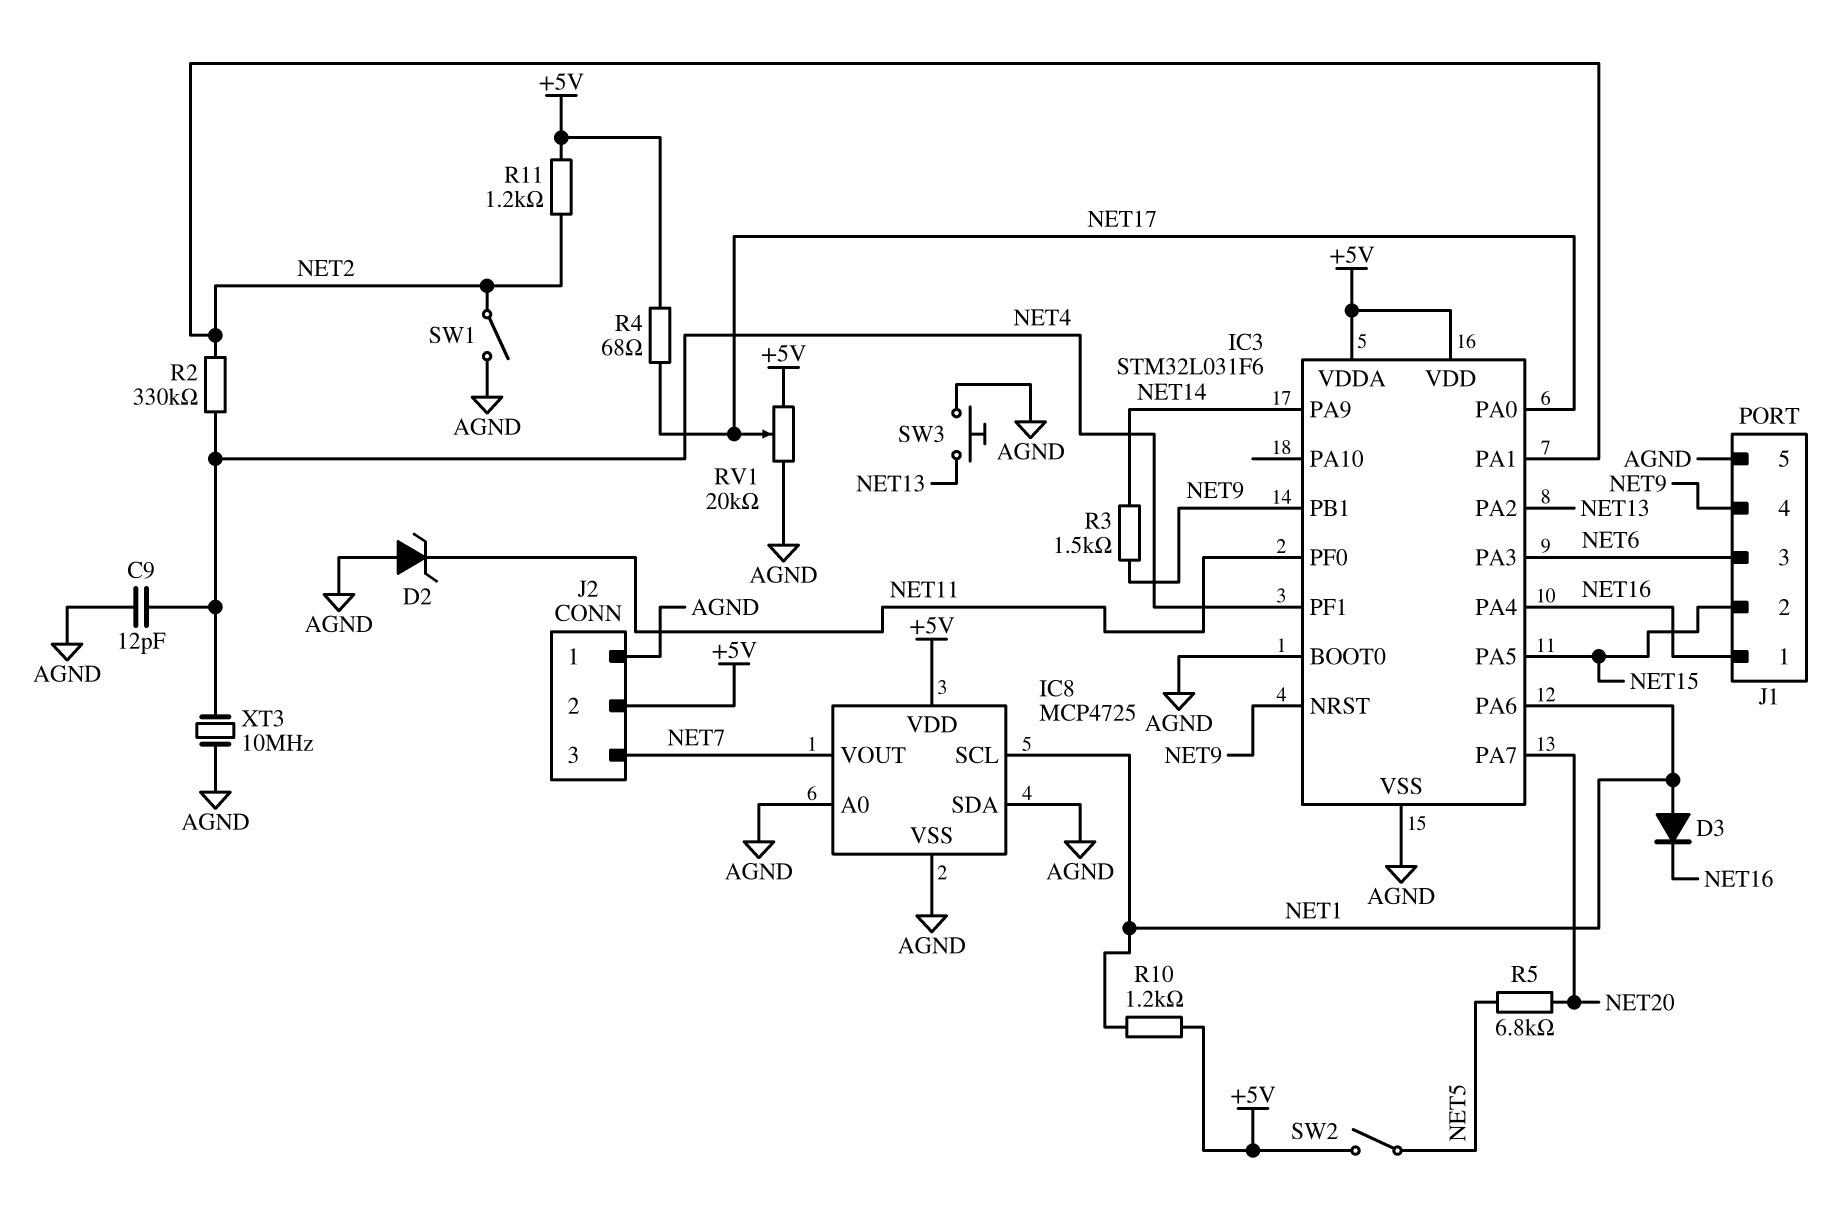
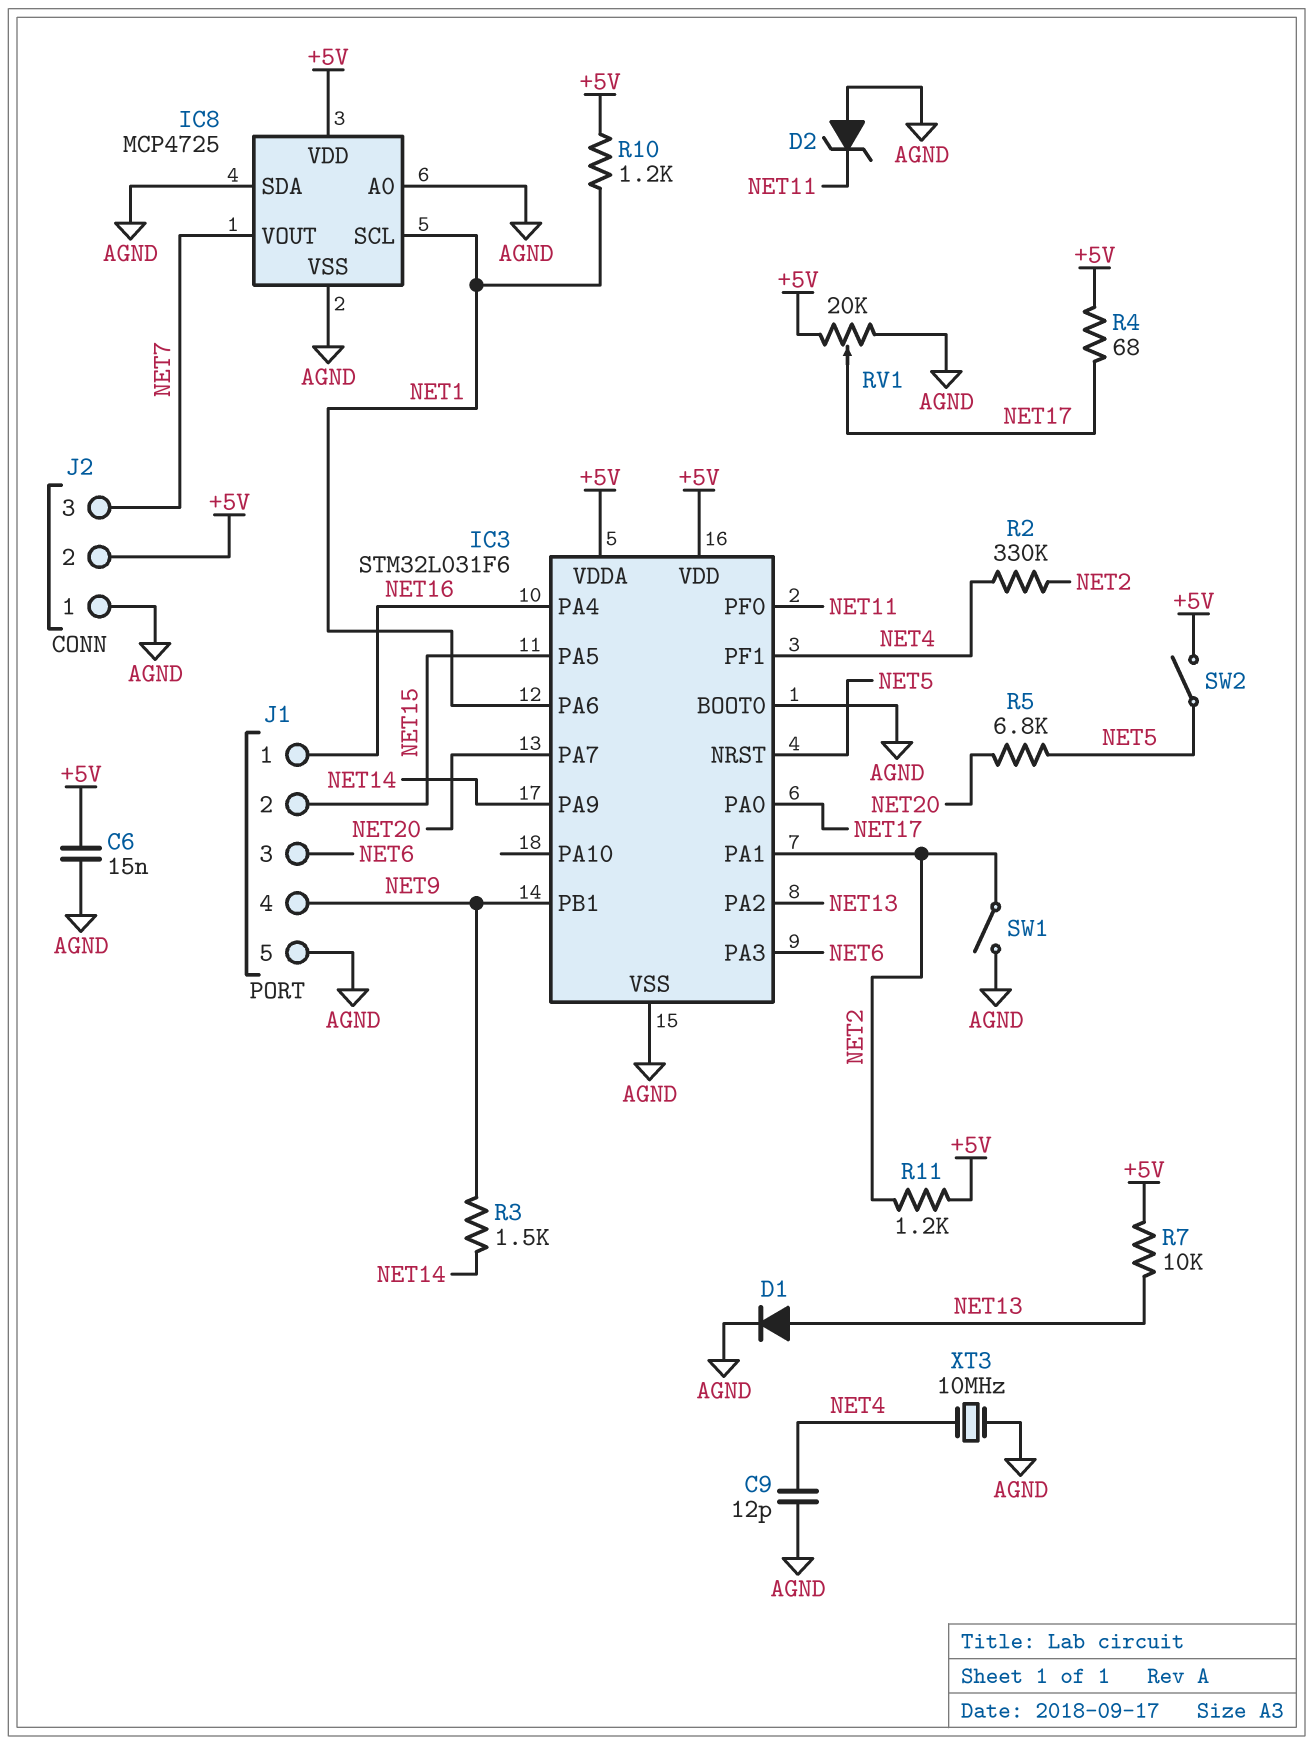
C6: none -> 15nF (+5V, AGND)
D1: none -> diode (A NET13, K AGND)
D3: diode (A NET1, K NET16) -> none
IC3 pin NRST: NET9 -> NET5
R7: none -> 10k (+5V, NET13)
SW3: button (AGND, NET13) -> none

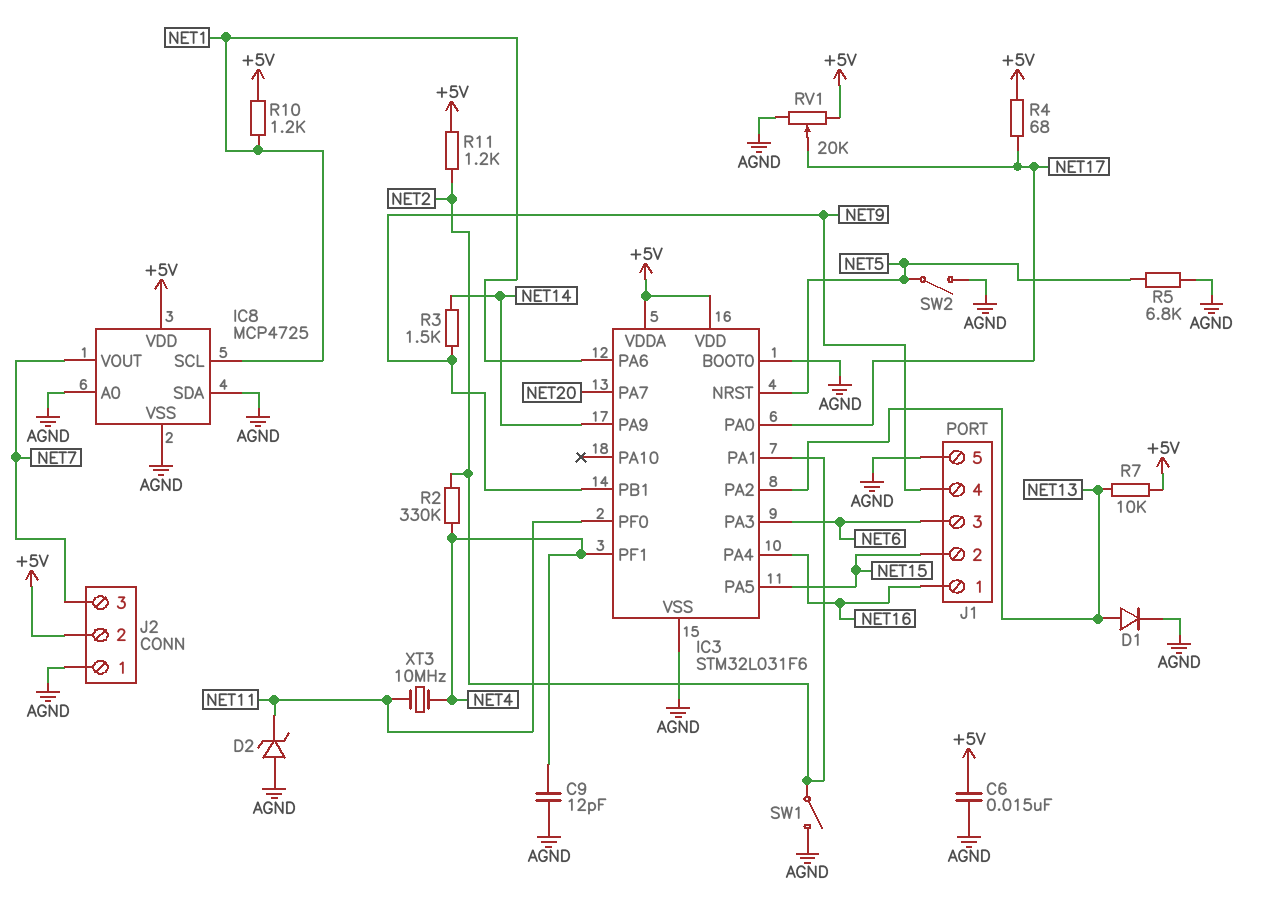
R5: 6.8k (NET5, NET20) -> 6.8k (AGND, NET5)
SW2: switch (+5V, NET5) -> switch (AGND, NET5)
XT3: 10MHz (AGND, NET4) -> 10MHz (NET4, NET11)

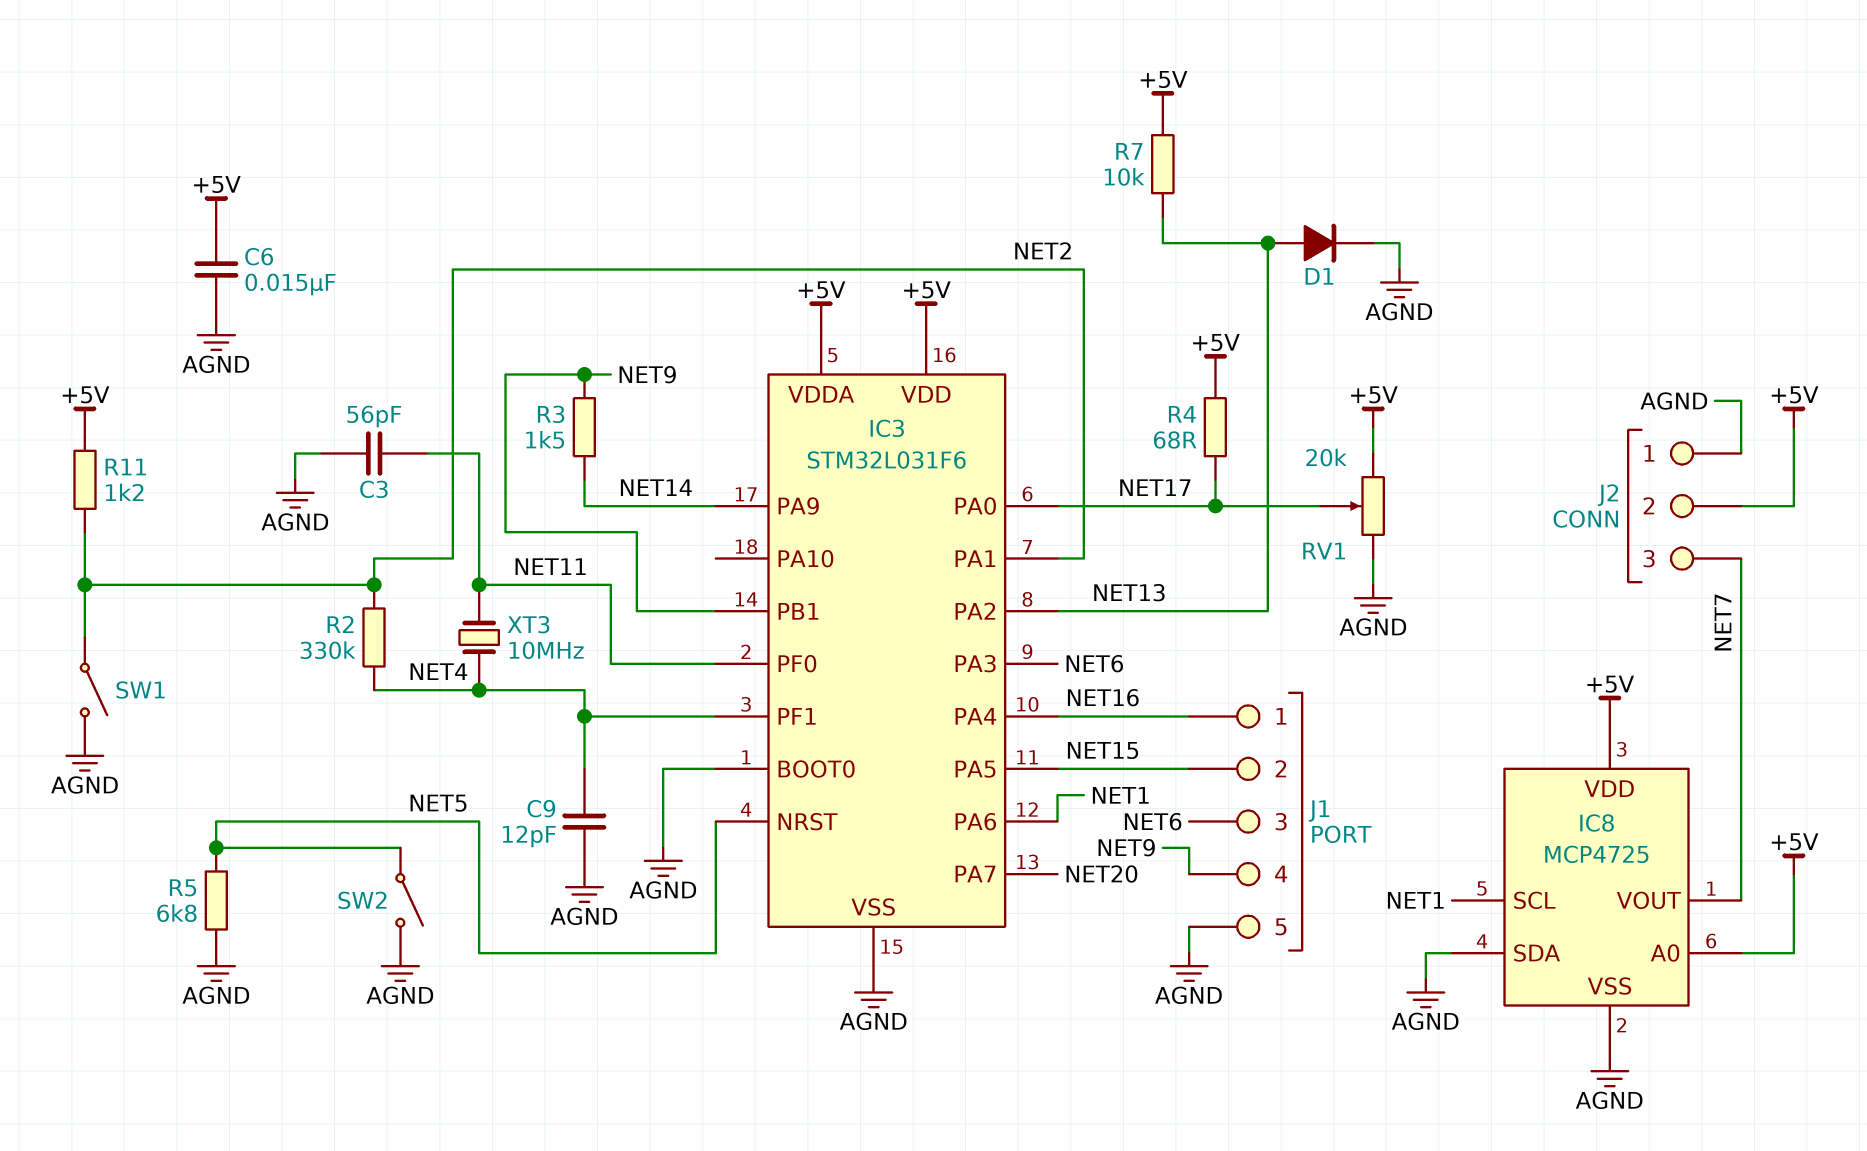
C3: none -> 56pF (AGND, NET11)
D2: zener (A AGND, K NET11) -> none
IC8 pin A0: AGND -> +5V
R10: 1.2k (+5V, NET1) -> none

